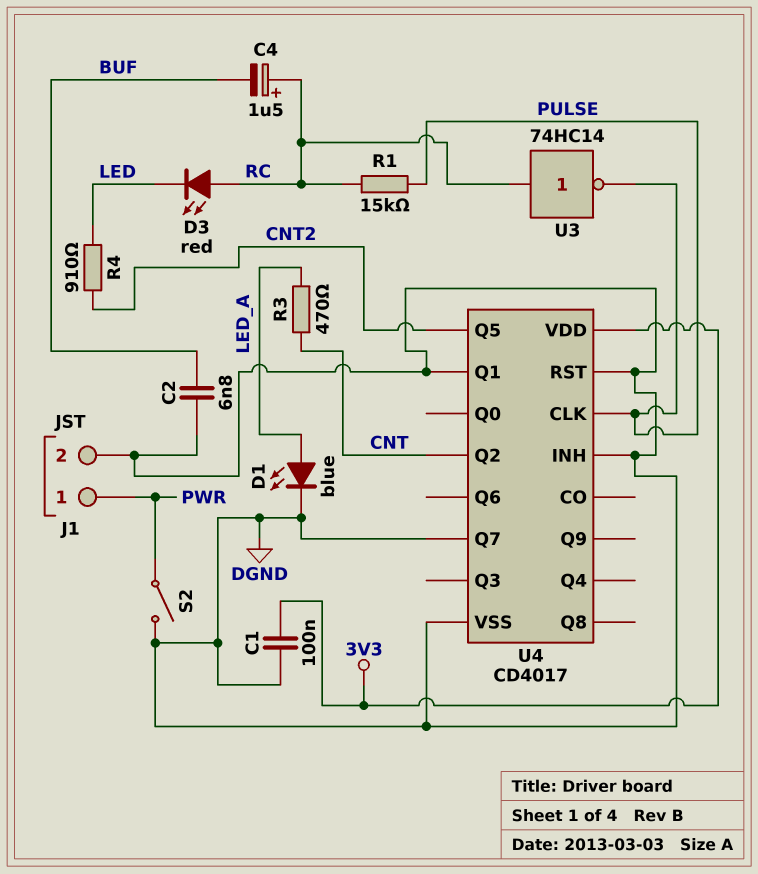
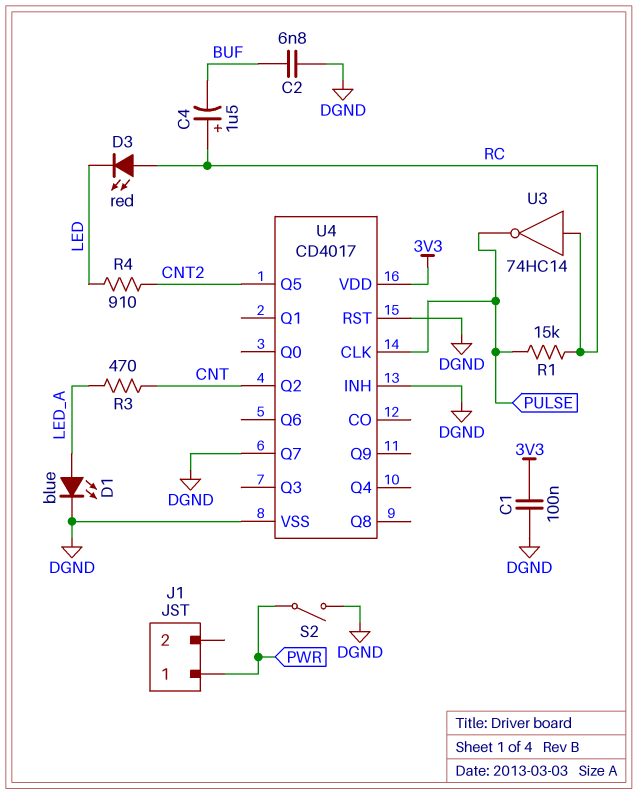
J1 pin 2: DGND -> none
U4 pin Q1: DGND -> none

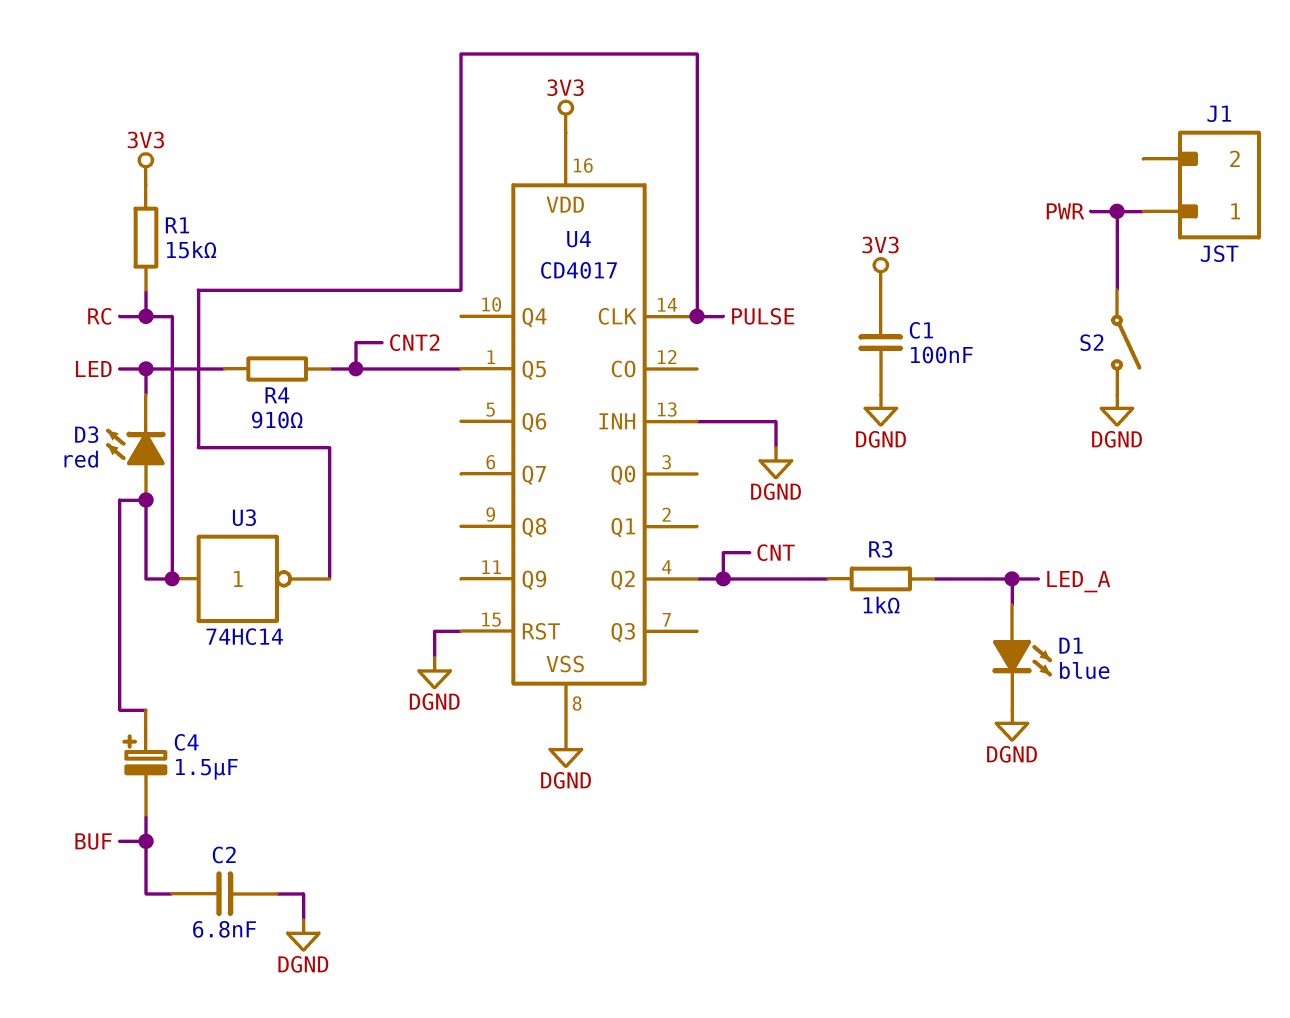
R1: 15k (PULSE, RC) -> 15k (3V3, RC)
R3: 470 (CNT, LED_A) -> 1k (CNT, LED_A)
U4 pin Q7: DGND -> none

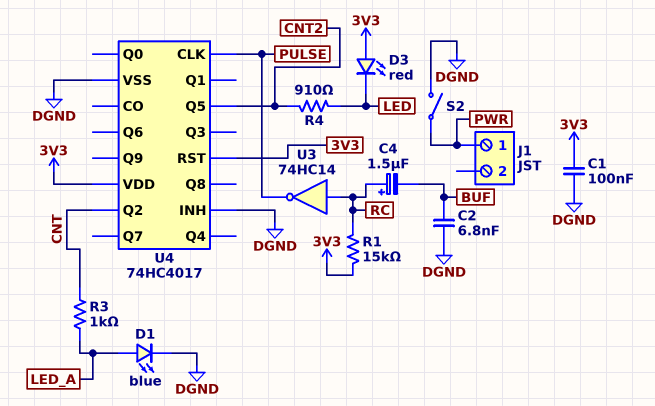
D3: LED red (A RC, K LED) -> LED red (A 3V3, K LED)
U4: CD4017 -> 74HC4017
U4 pin RST: DGND -> 3V3

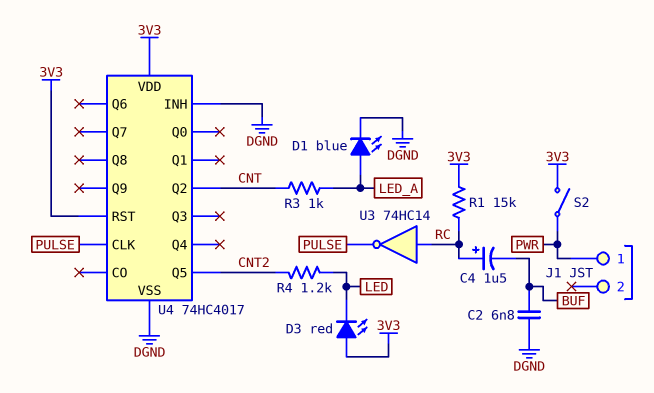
C1: 100nF (3V3, DGND) -> none
R4: 910 (CNT2, LED) -> 1.2k (CNT2, LED)
S2: switch (DGND, PWR) -> switch (3V3, PWR)

